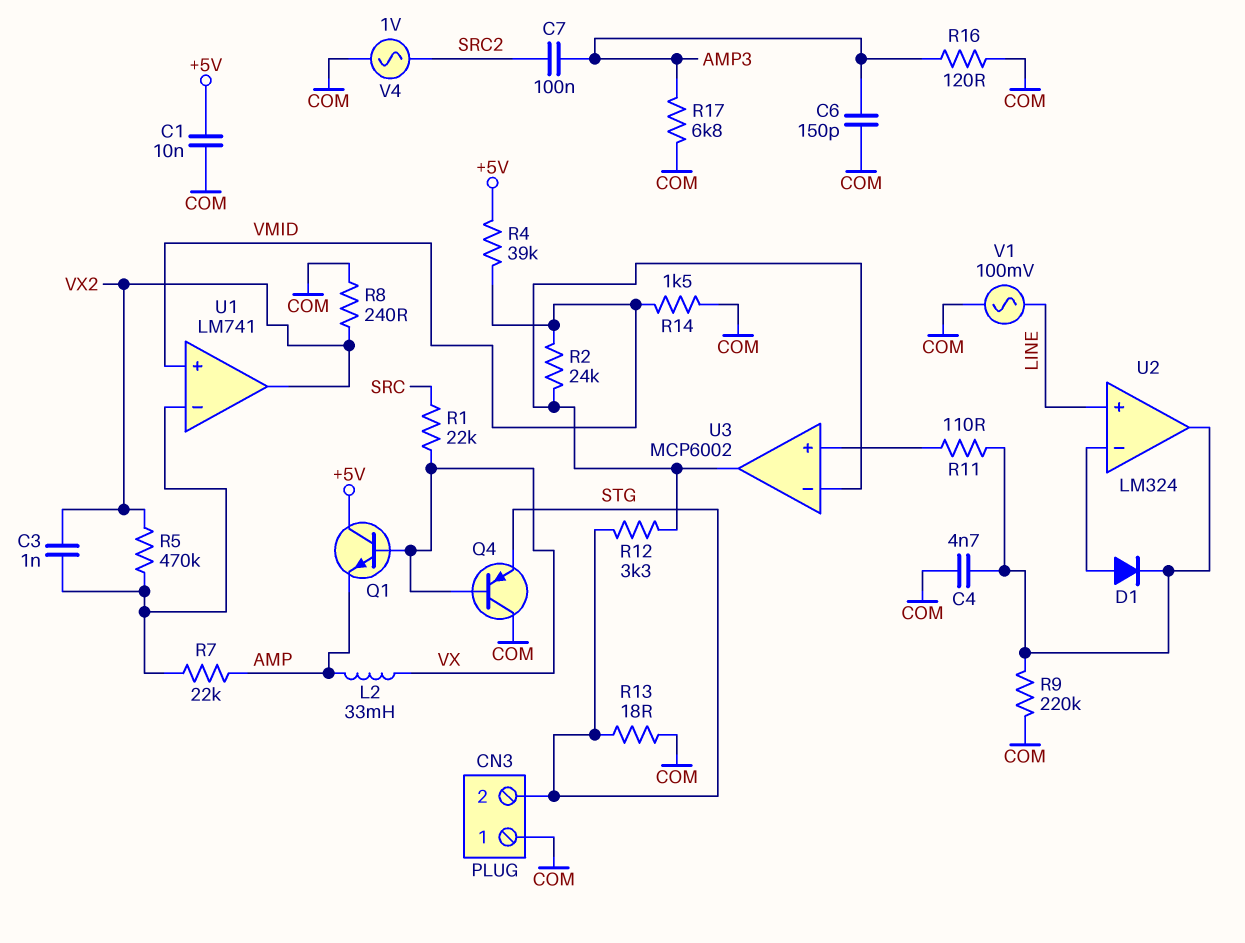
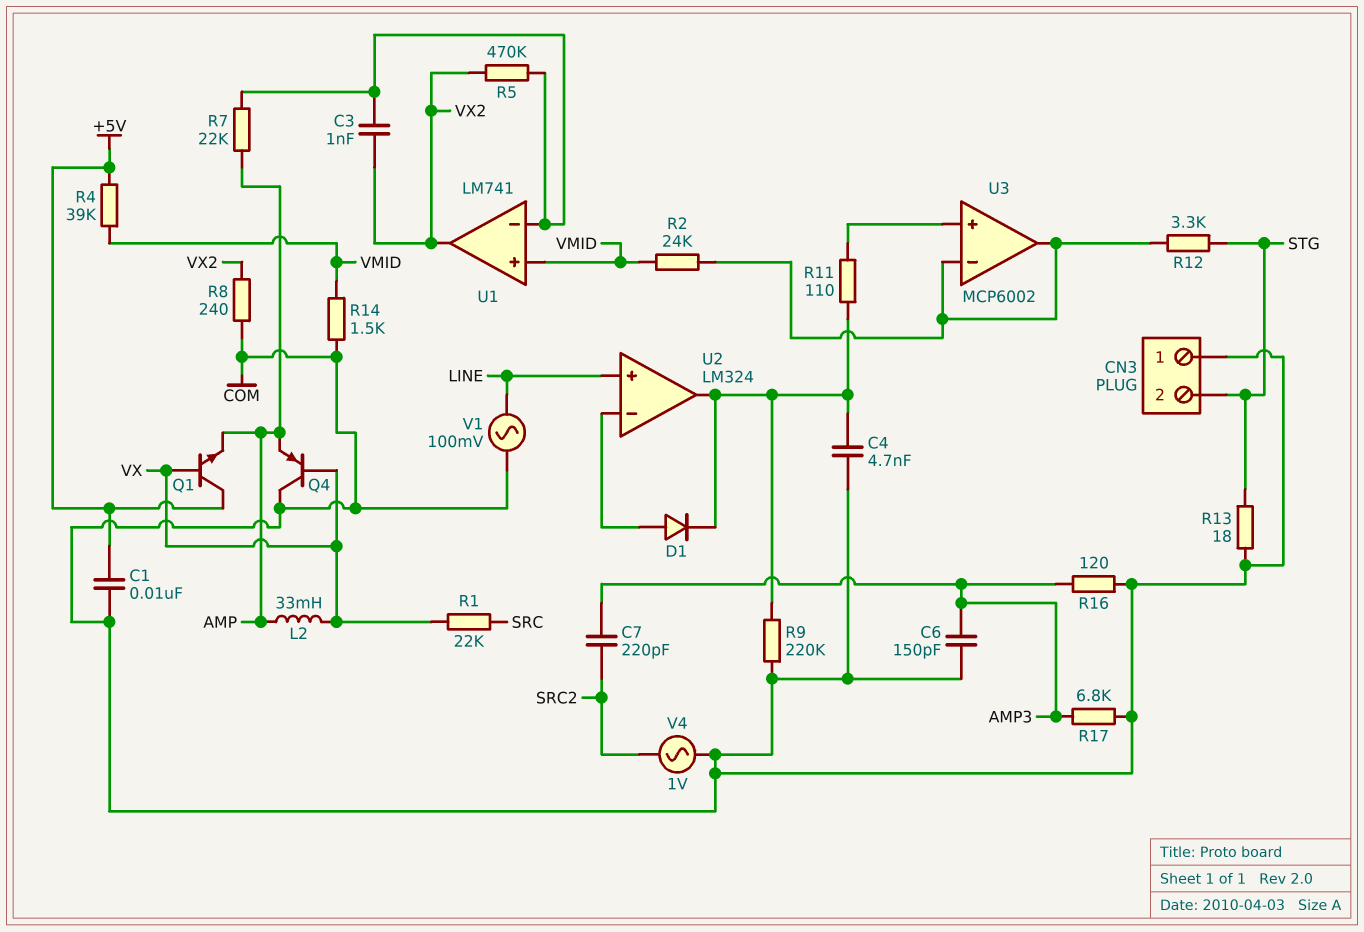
C7: 100nF (AMP3, SRC2) -> 220pF (AMP3, SRC2)
Q4: PNP (B VX, C COM, E STG) -> PNP (B VX, C COM, E AMP)

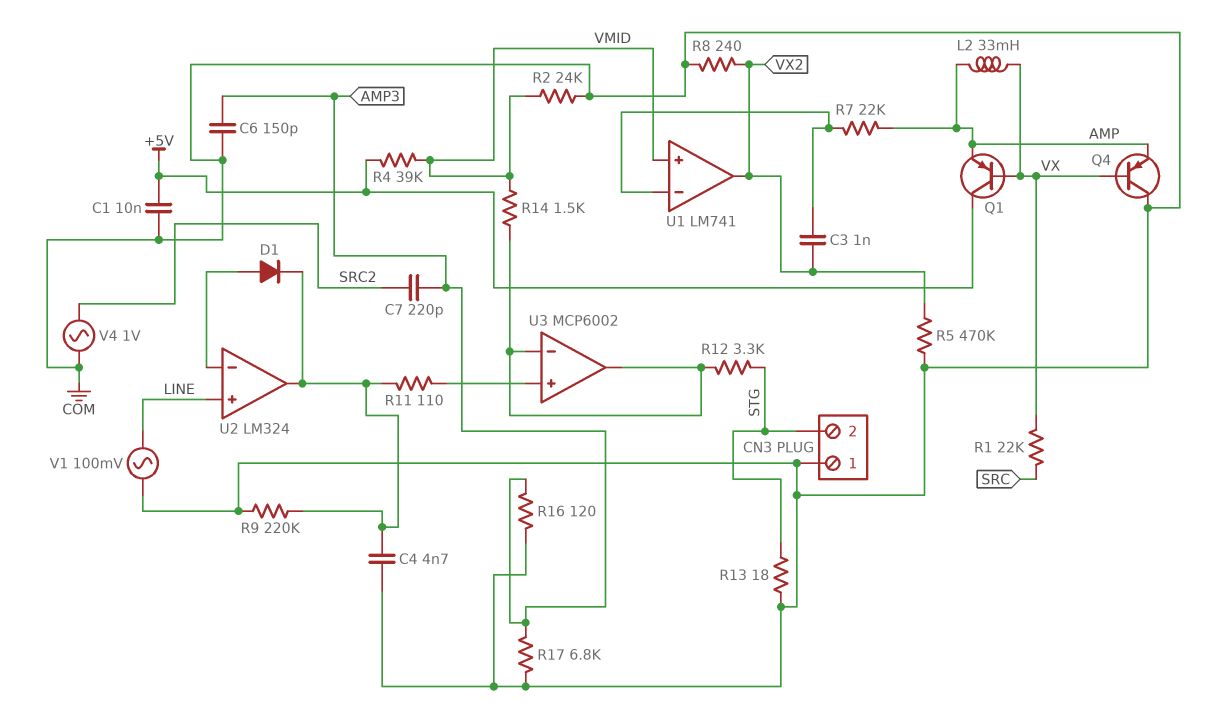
Q1: NPN (B VX, C +5V, E AMP) -> PNP (B VX, C +5V, E AMP)
R2: 24k (U3/in-, VMID) -> 24k (COM, VMID)
R5: 470k (U1/in-, VX2) -> 470k (COM, VX2)
R14: 1.5k (COM, VMID) -> 1.5k (U3/in-, VMID)

